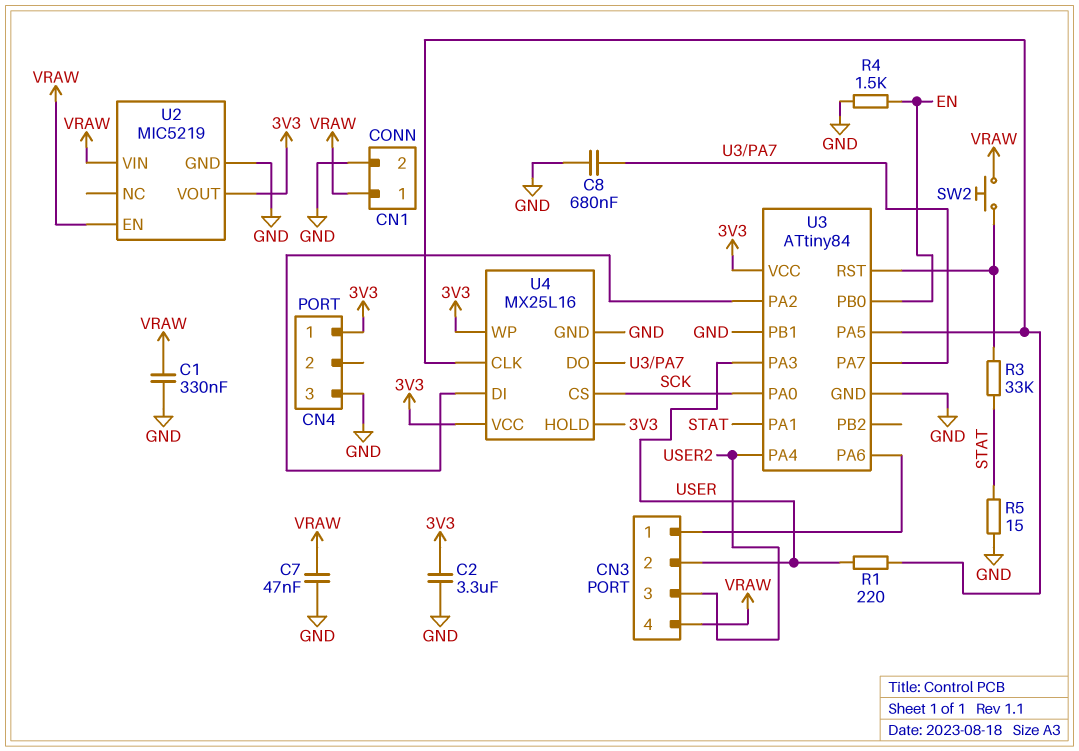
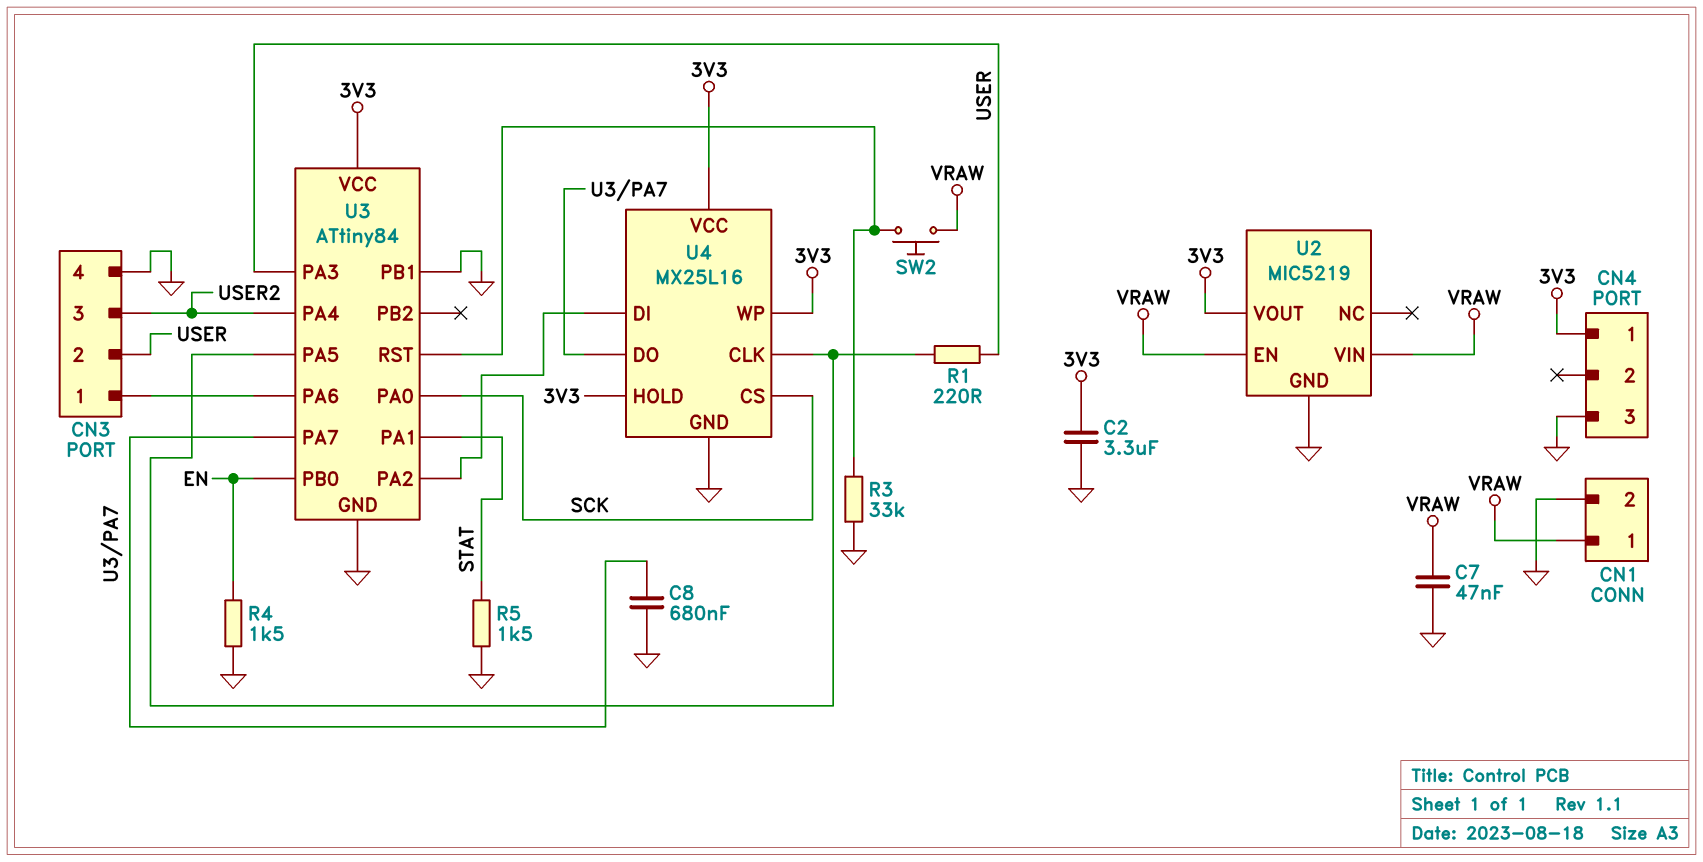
C1: 330nF (GND, VRAW) -> none
CN3 pin 4: VRAW -> GND
R3: 33k (STAT, U3/RST) -> 33k (GND, U3/RST)
R5: 15 (GND, STAT) -> 1.5k (GND, STAT)

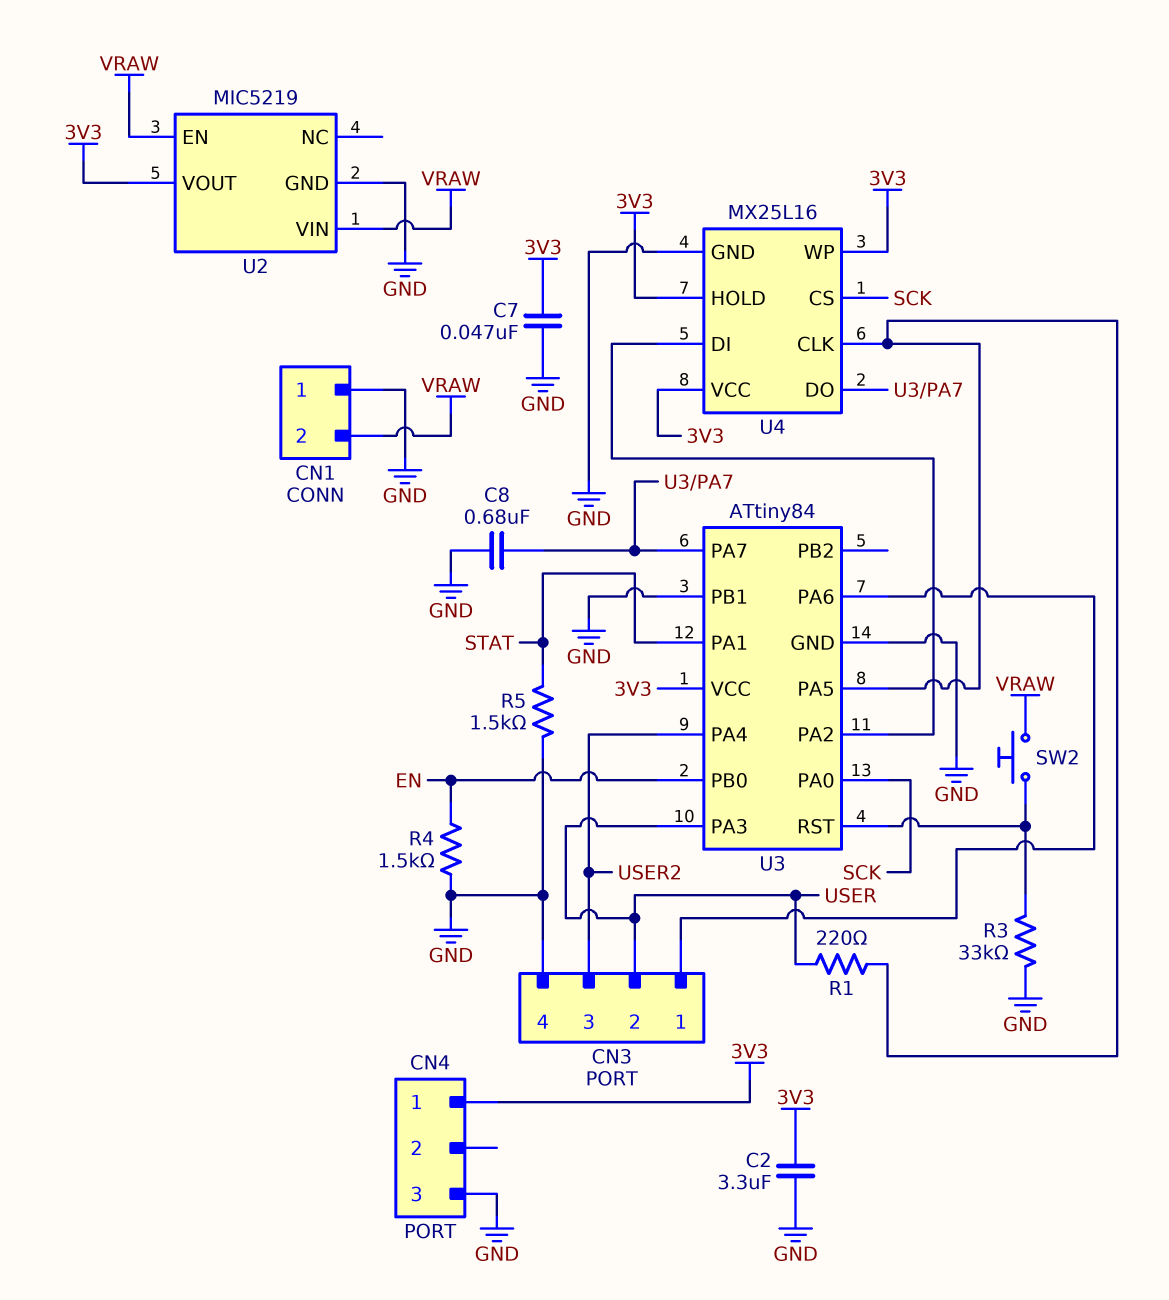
C7: 47nF (GND, VRAW) -> 47nF (3V3, GND)
CN1 pin 1: VRAW -> GND
CN1 pin 2: GND -> VRAW

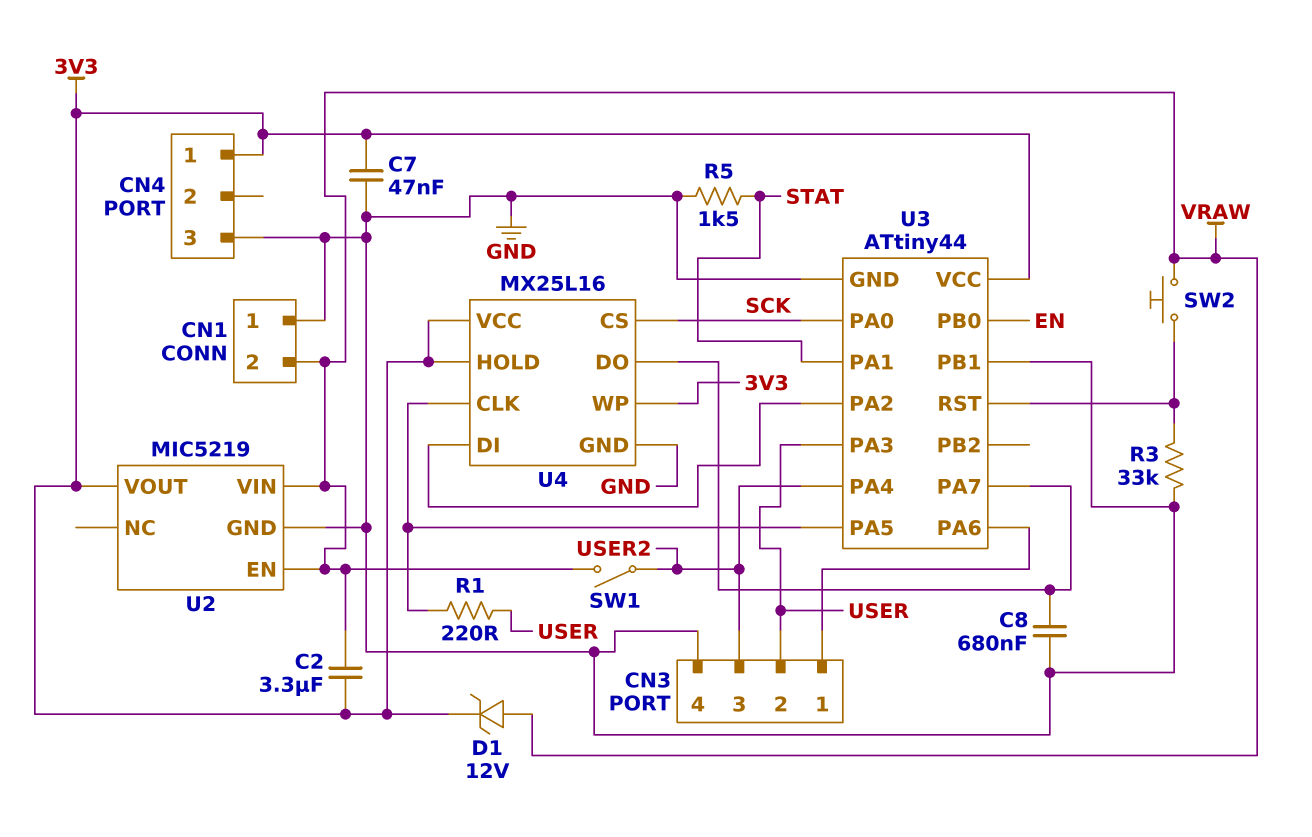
C2: 3.3uF (3V3, GND) -> 3.3uF (3V3, VRAW)
D1: none -> zener 12V (A VRAW, K 3V3)
R4: 1.5k (EN, GND) -> none
SW1: none -> switch (USER2, VRAW)
U3: ATtiny84 -> ATtiny44

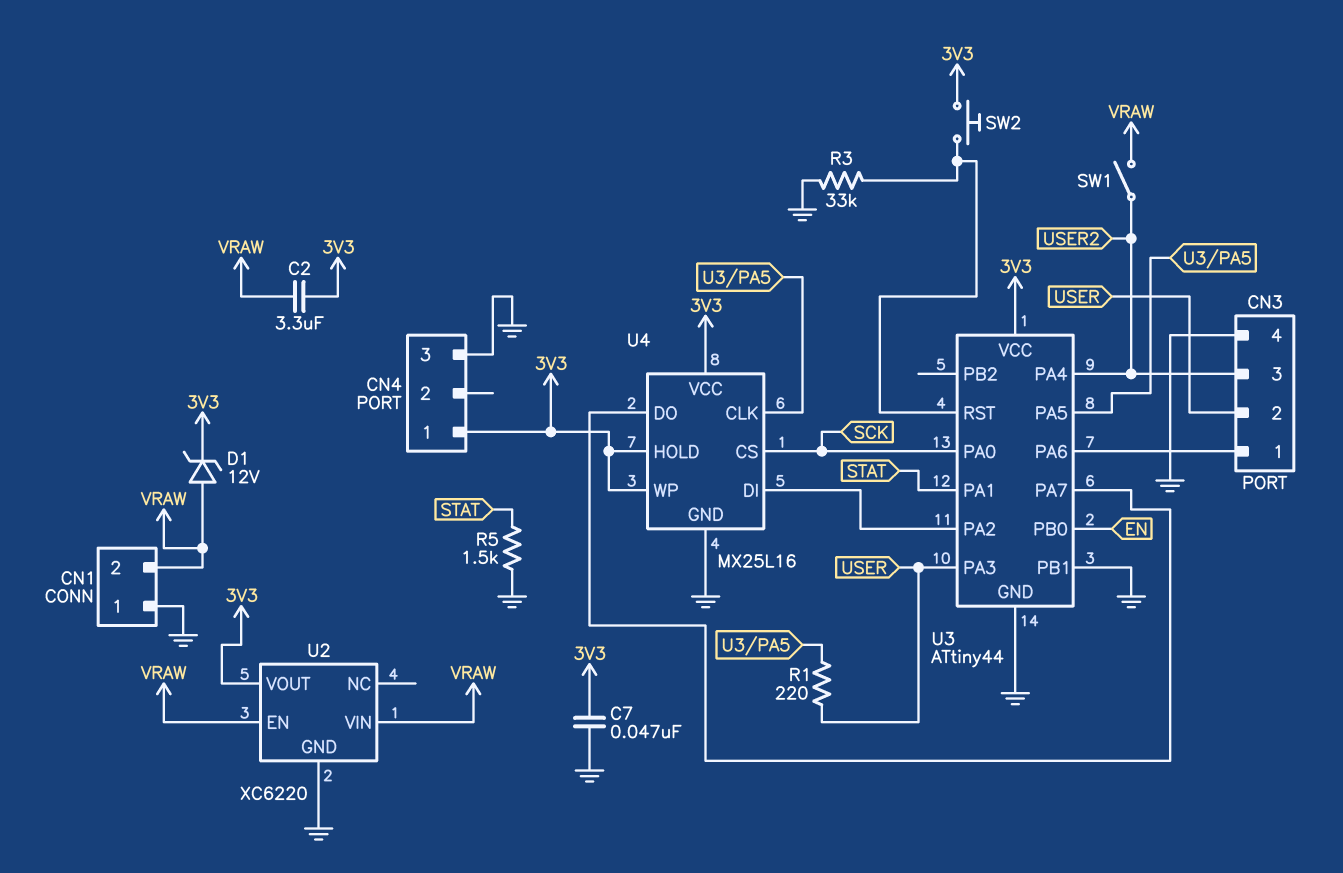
C8: 680nF (GND, U3/PA7) -> none
SW2: button (U3/RST, VRAW) -> button (3V3, U3/RST)
U2: MIC5219 -> XC6220

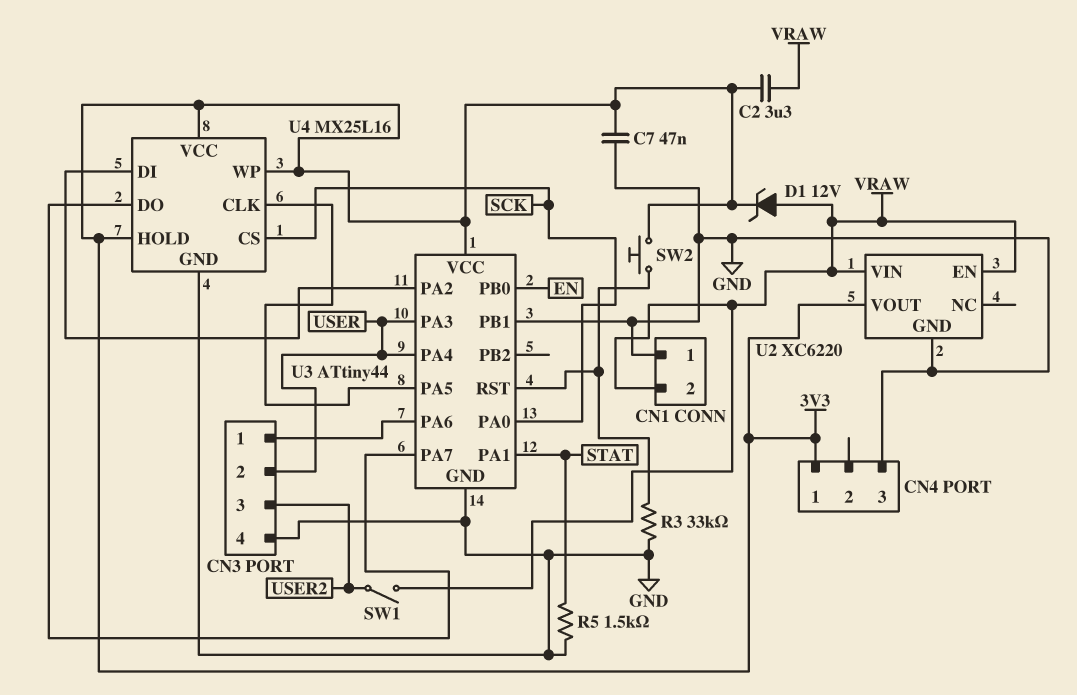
R1: 220 (U3/PA5, USER) -> none
U3 pin PA4: USER2 -> USER

